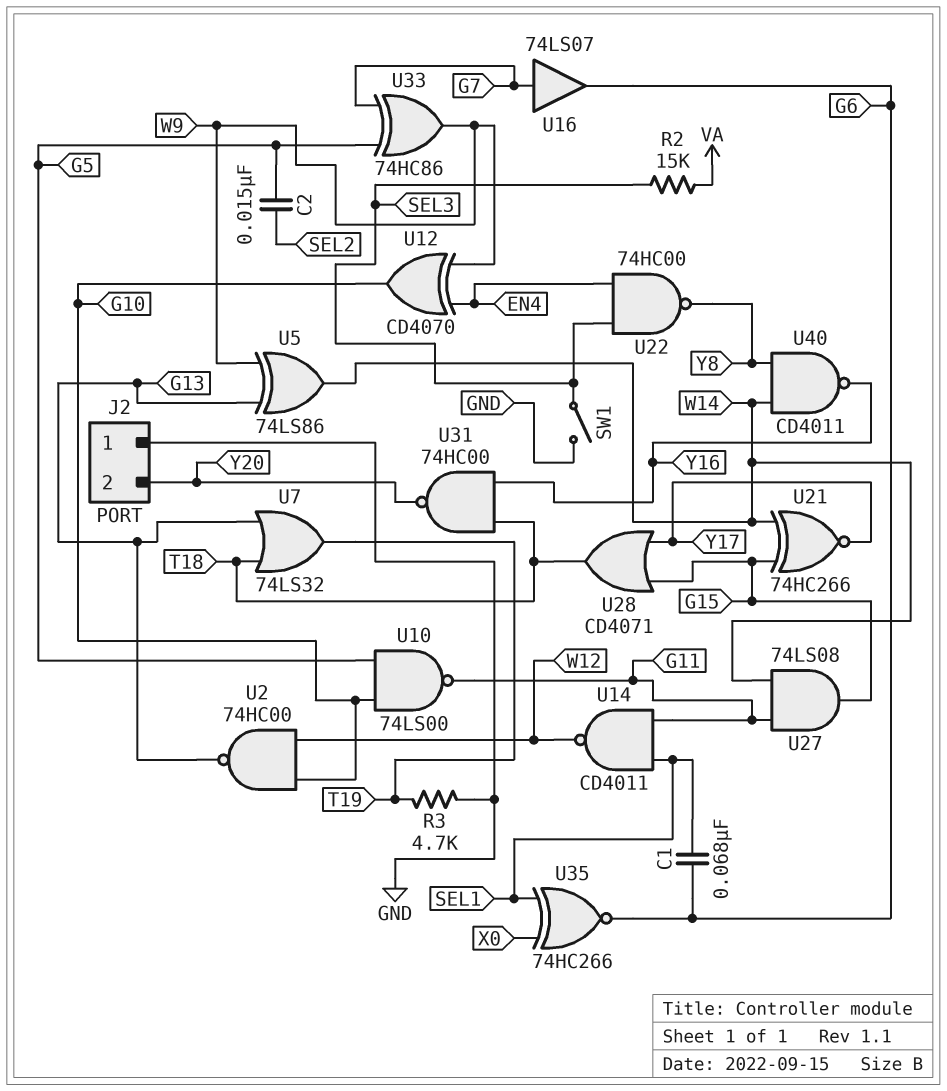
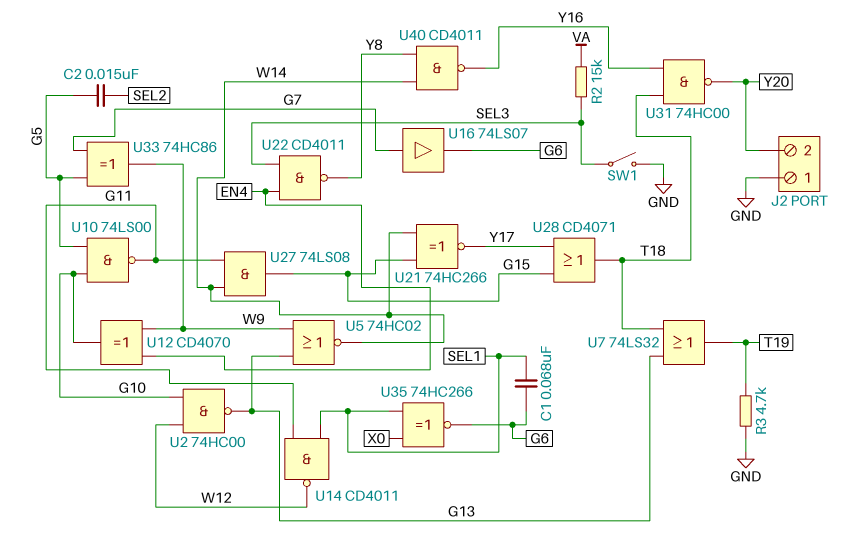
U5: XOR 74LS86 (in G13, in W9, out W14) -> NOR 74HC02 (in G13, in W9, out W14)
U22: NAND 74HC00 (in EN4, in SEL3, out Y8) -> NAND CD4011 (in EN4, in SEL3, out Y8)

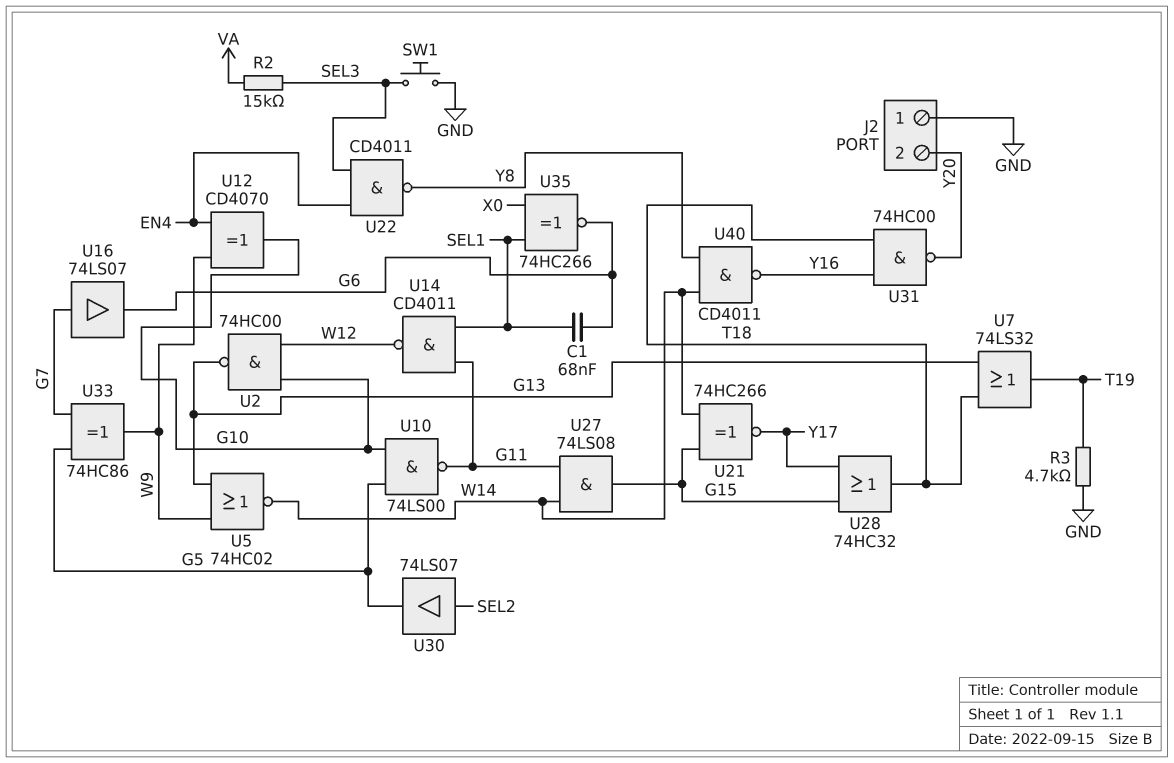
C2: 15nF (G5, SEL2) -> none
SW1: switch (GND, SEL3) -> button (GND, SEL3)
U28: OR CD4071 (in G15, in Y17, out T18) -> OR 74HC32 (in G15, in Y17, out T18)
U30: none -> buffer 74LS07 (in SEL2, out G5)

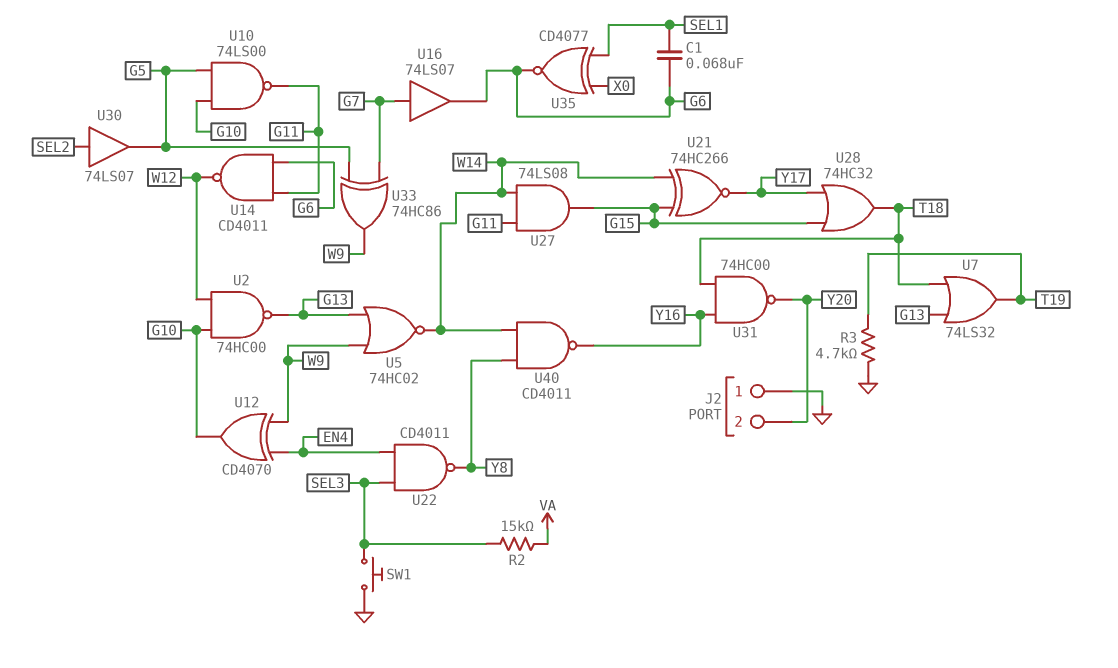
U14: NAND CD4011 (in G11, in SEL1, out W12) -> NAND CD4011 (in G6, in G11, out W12)
U35: XNOR 74HC266 (in SEL1, in X0, out G6) -> XNOR CD4077 (in SEL1, in X0, out G6)

